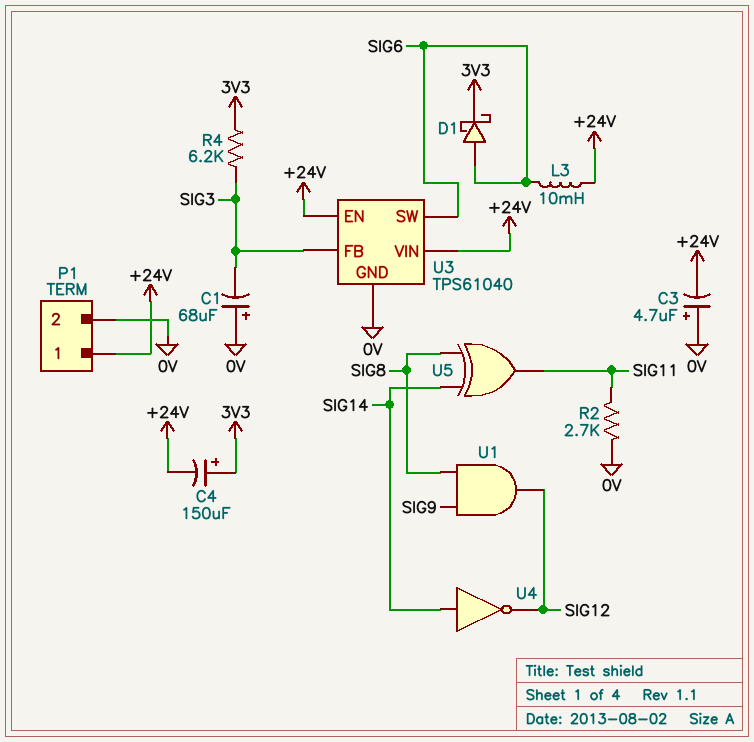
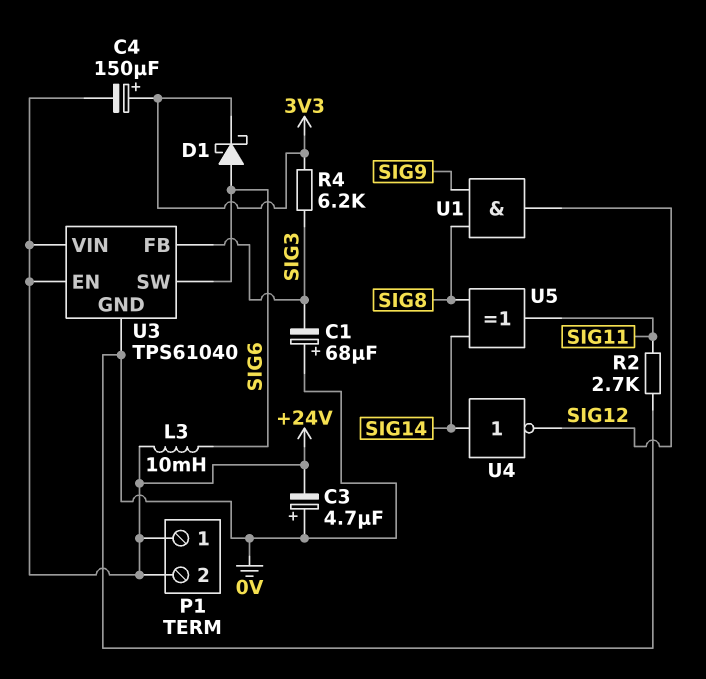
P1 pin 2: 0V -> +24V

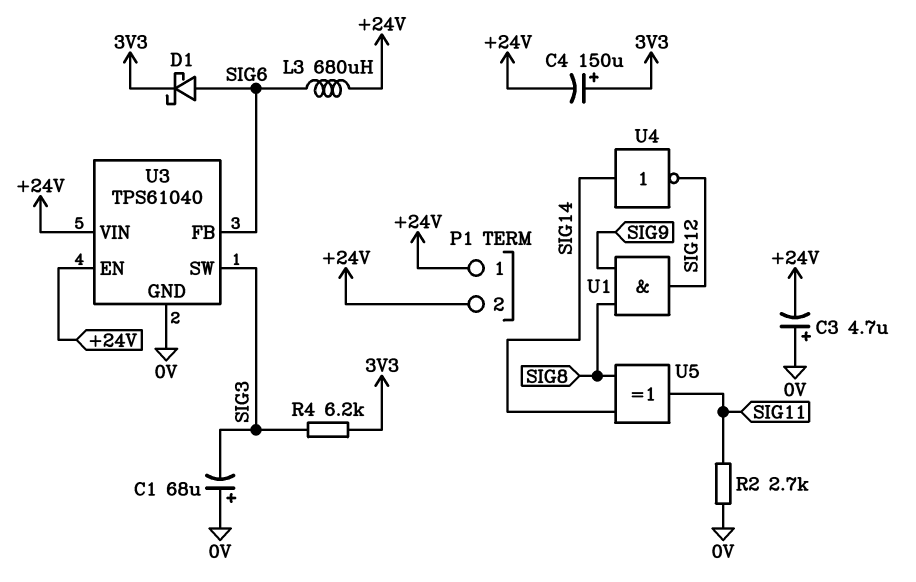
L3: 10mH (+24V, SIG6) -> 680uH (+24V, SIG6)
U3 pin FB: SIG3 -> SIG6
U3 pin SW: SIG6 -> SIG3

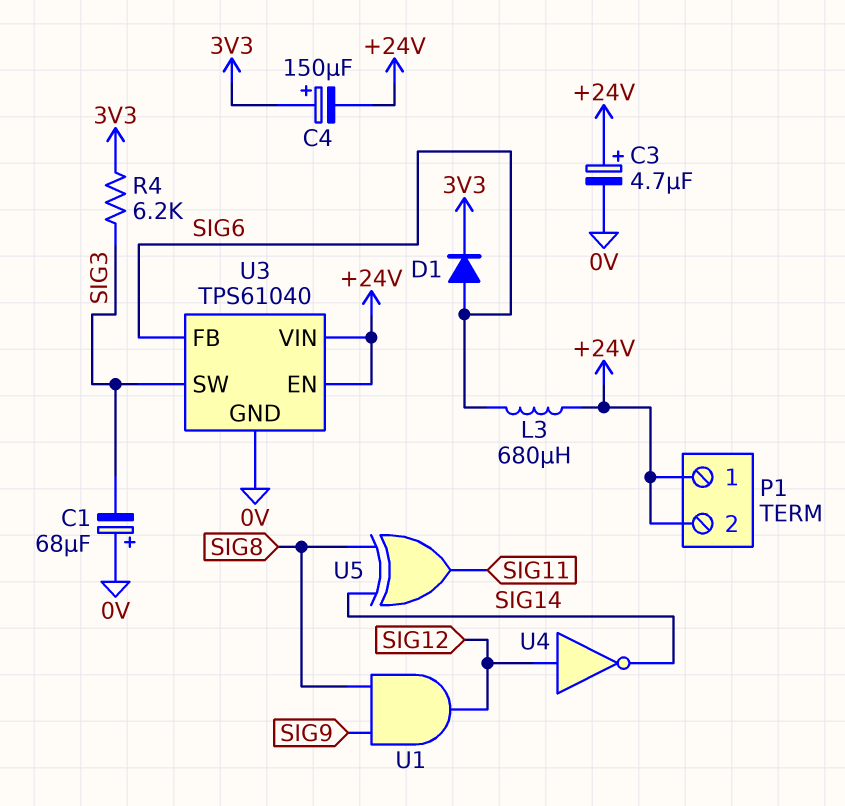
C3: 4.7uF (plus 0V, minus +24V) -> 4.7uF (plus +24V, minus 0V)
D1: schottky (A SIG6, K 3V3) -> diode (A SIG6, K 3V3)
R2: 2.7k (0V, SIG11) -> none
U4: NOT (in SIG14, out SIG12) -> NOT (in SIG12, out SIG14)

